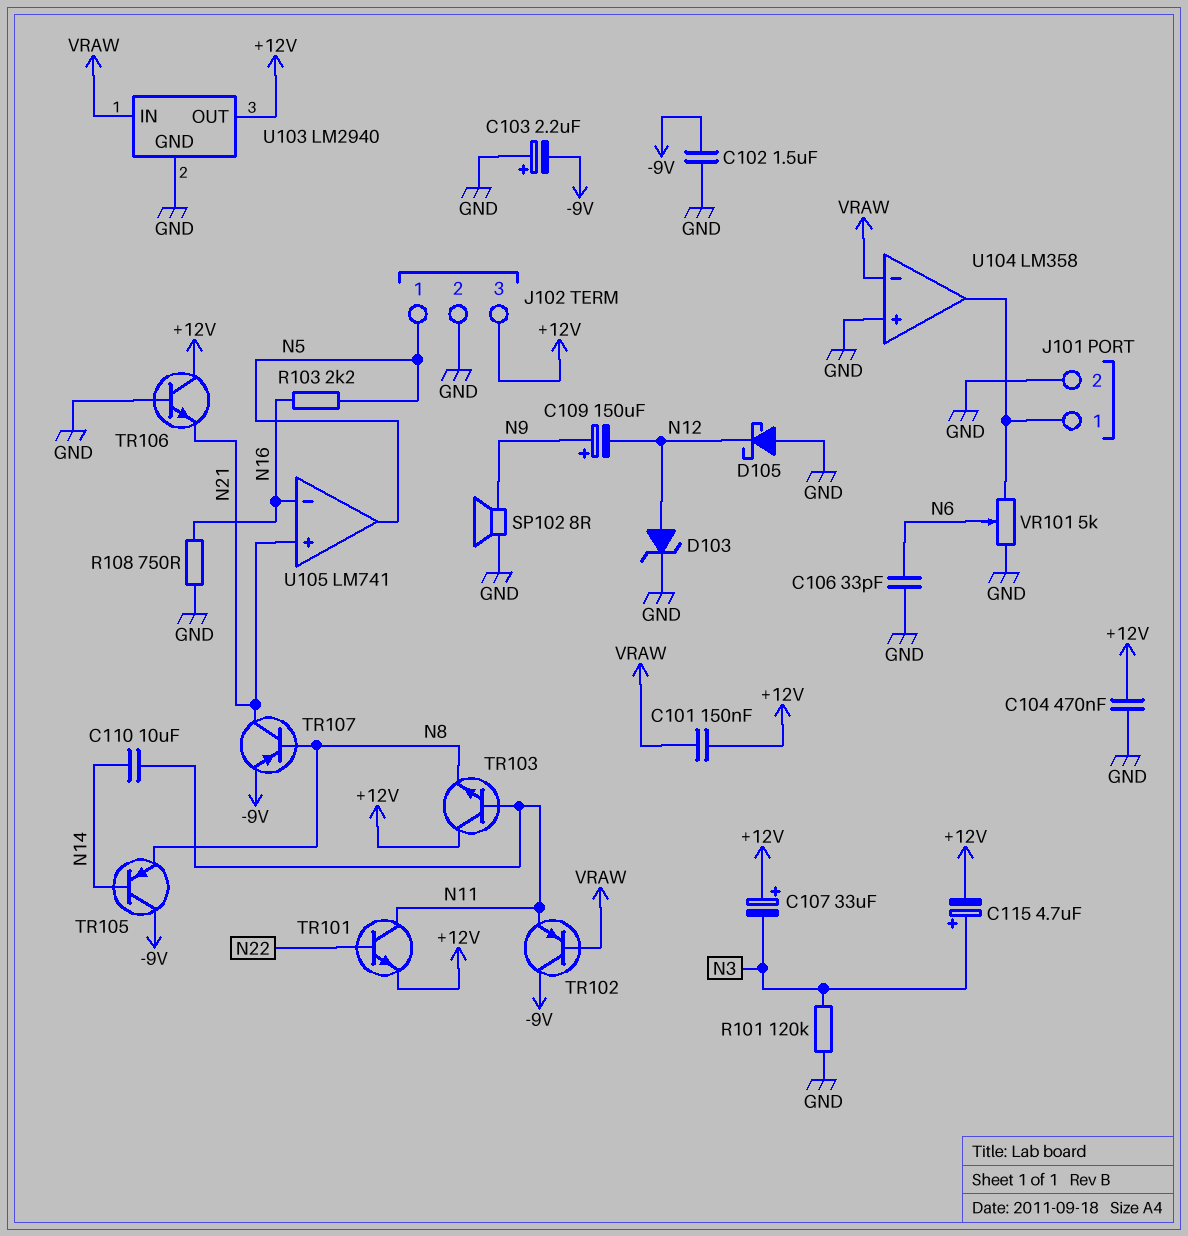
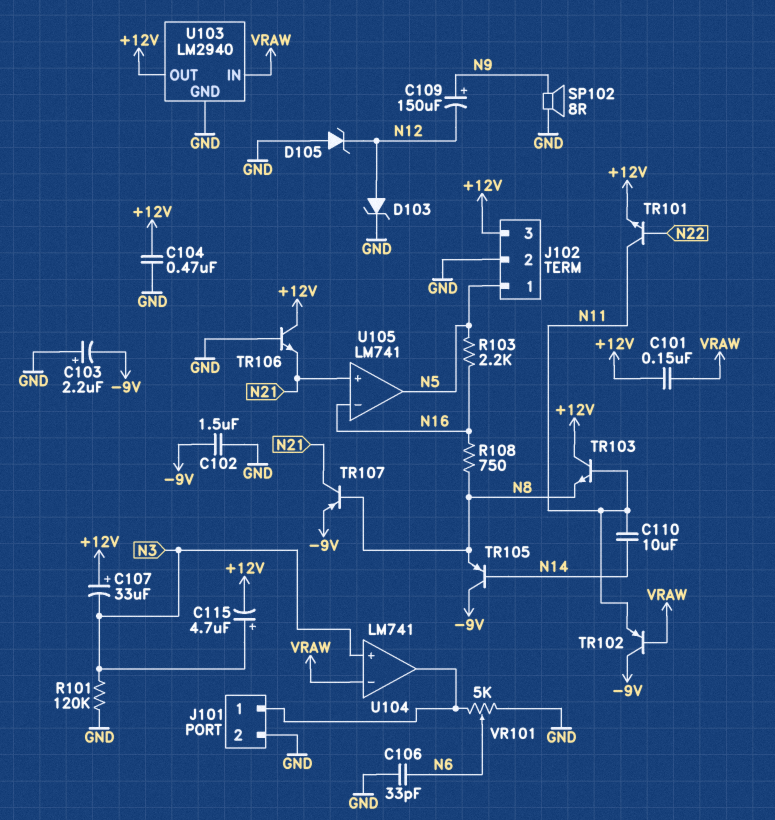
D105: schottky (A GND, K N12) -> zener (A GND, K N12)
R108: 750 (GND, N16) -> 750 (N8, N16)
U104: LM358 -> LM741
U104 pin in+: GND -> N3

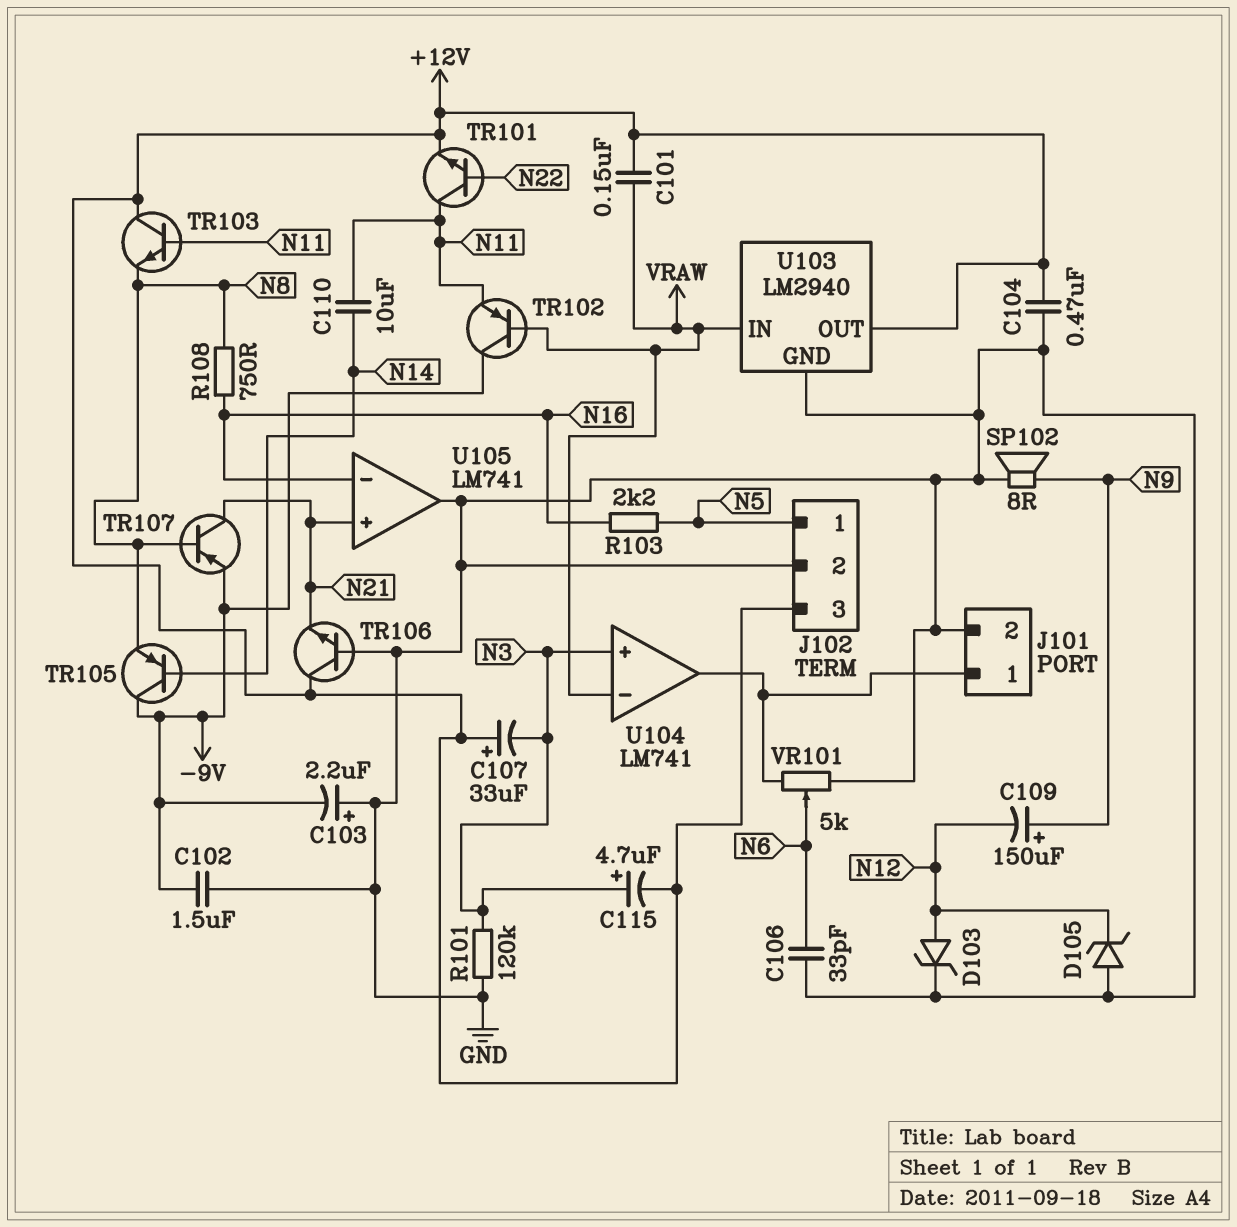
U105 pin out: N5 -> GND

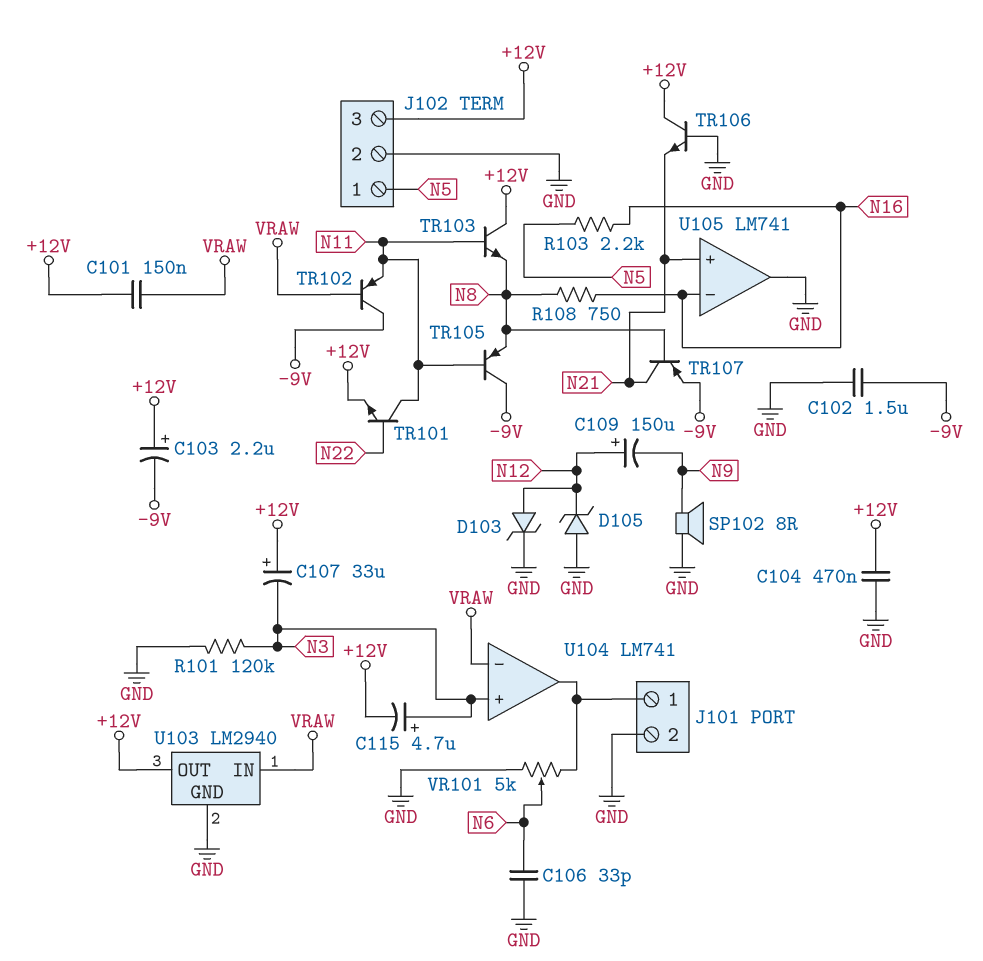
C103: 2.2uF (plus GND, minus -9V) -> 2.2uF (plus +12V, minus -9V)
C109: 150uF (plus N9, minus N12) -> 150uF (plus N12, minus N9)
C110: 10uF (N11, N14) -> none
TR105: PNP (B N14, C -9V, E N8) -> PNP (B N11, C -9V, E N8)

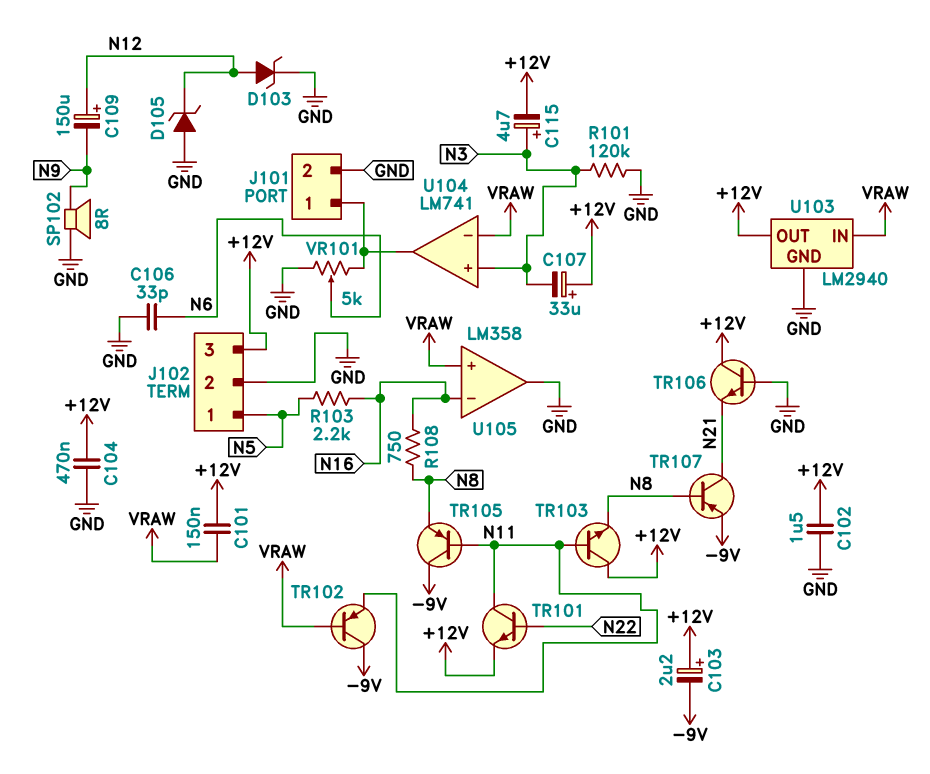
C102: 1.5uF (-9V, GND) -> 1.5uF (+12V, GND)
U105: LM741 -> LM358
U105 pin in+: N21 -> VRAW

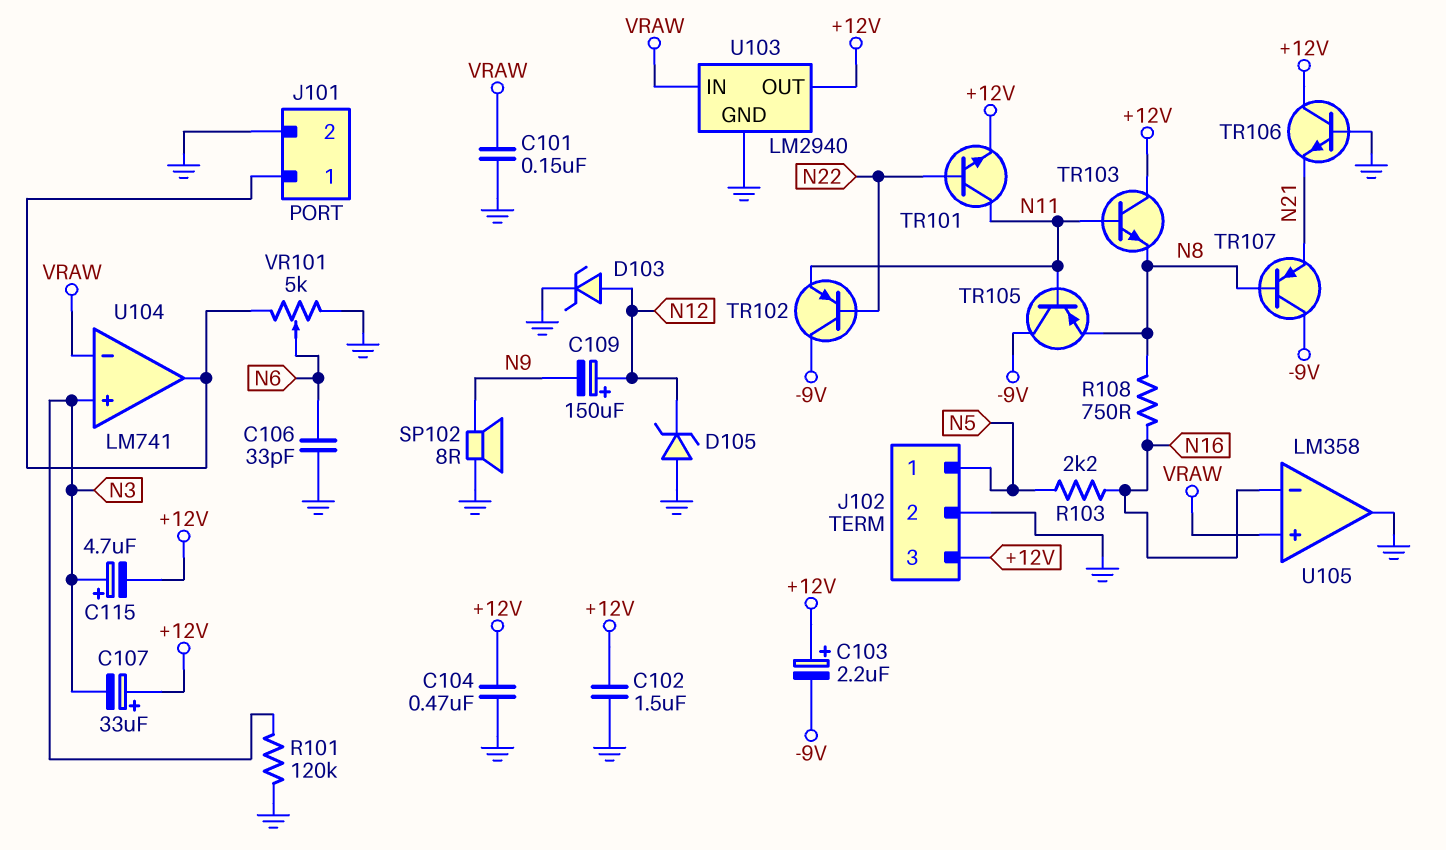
C101: 150nF (+12V, VRAW) -> 150nF (GND, VRAW)
TR102: PNP (B VRAW, C -9V, E N11) -> PNP (B N22, C -9V, E N11)
TR107: PNP (B N8, C N21, E -9V) -> PNP (B N8, C -9V, E N21)

